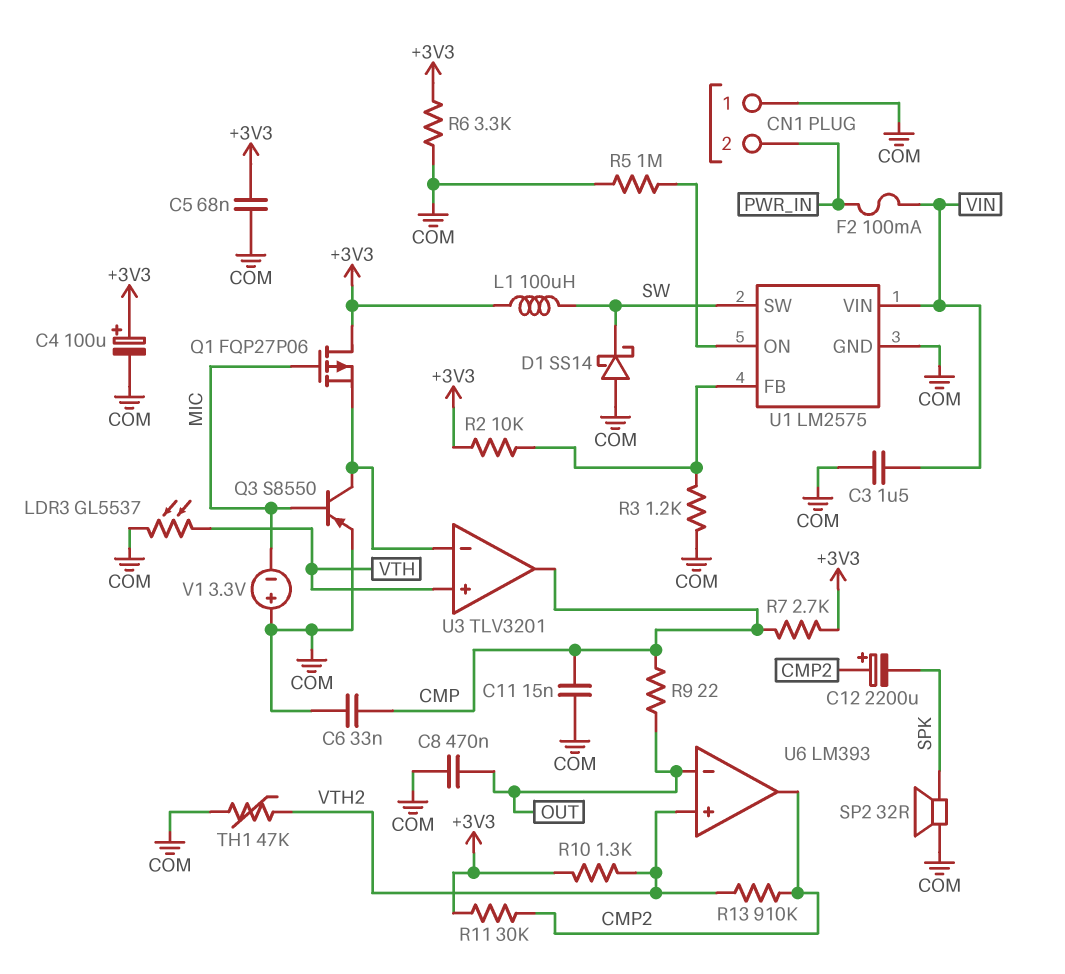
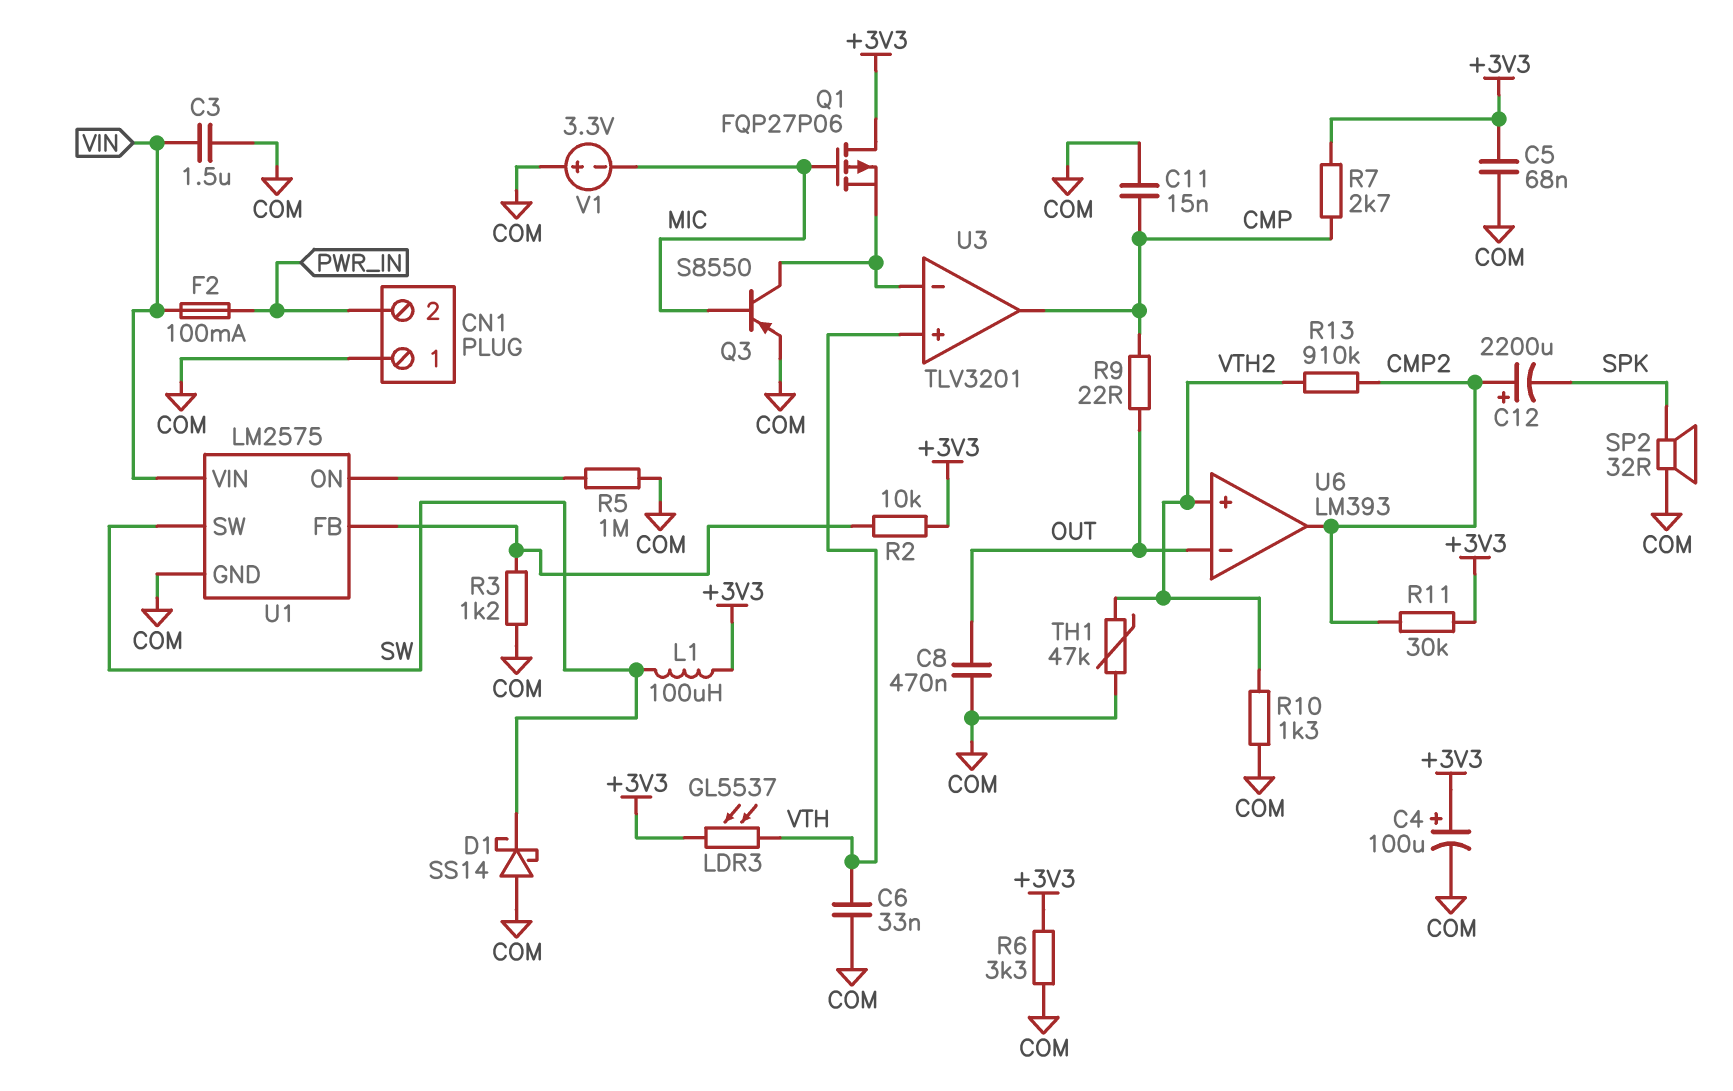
C6: 33nF (CMP, COM) -> 33nF (COM, VTH)
LDR3: GL5537 (COM, VTH) -> GL5537 (+3V3, VTH)
R10: 1.3k (+3V3, VTH2) -> 1.3k (COM, VTH2)

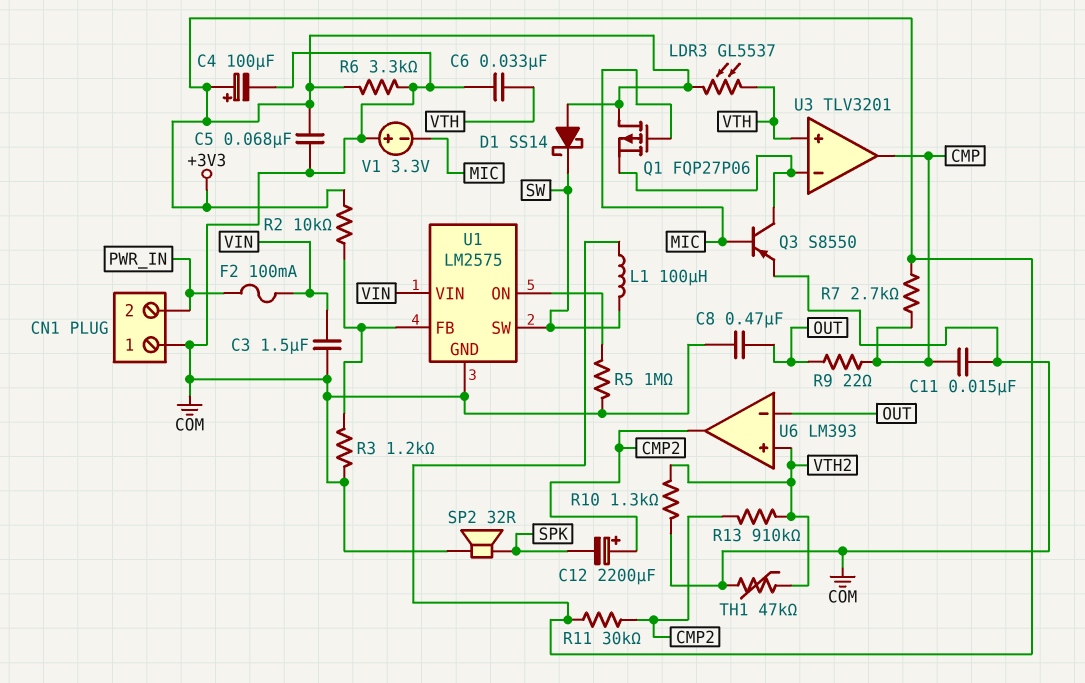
D1: schottky SS14 (A COM, K SW) -> schottky SS14 (A +3V3, K SW)

